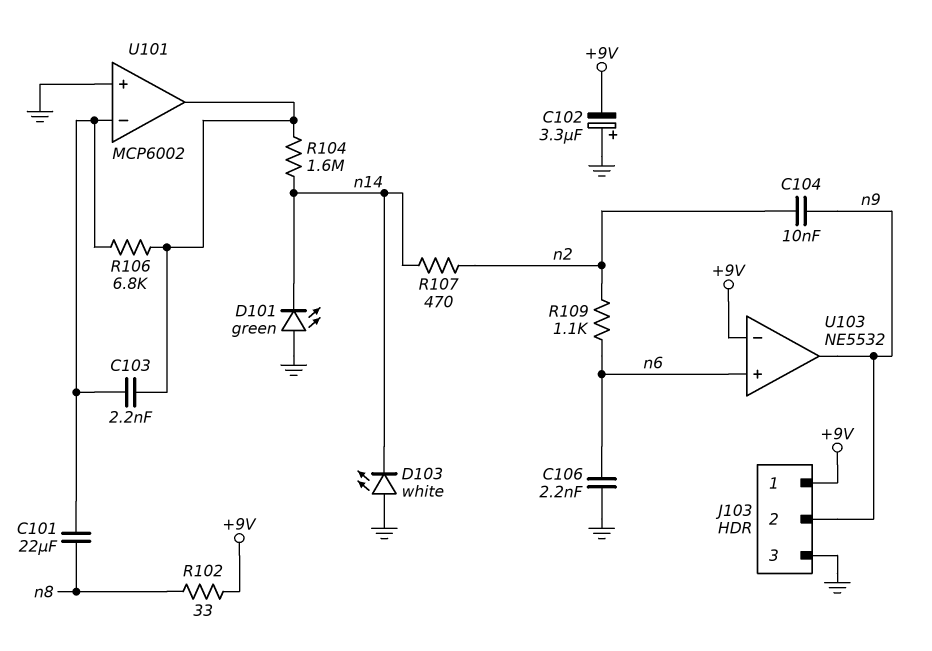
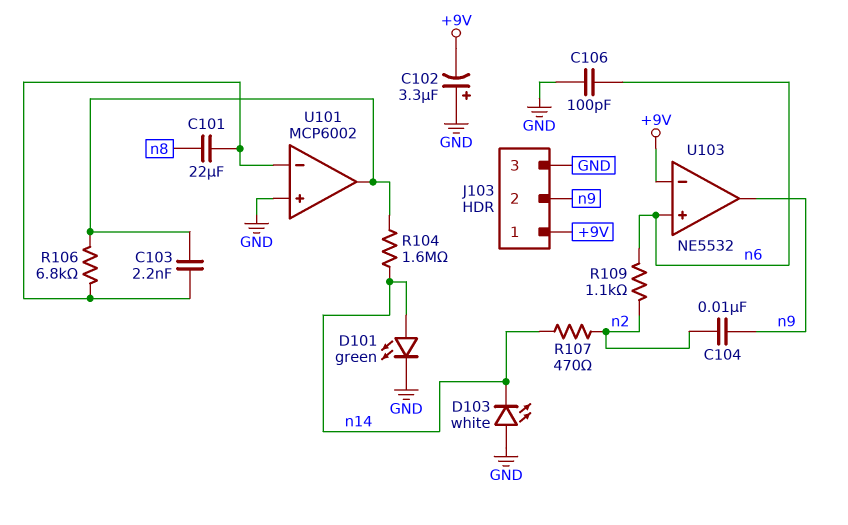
C106: 2.2nF (GND, n6) -> 100pF (GND, n6)
D101: LED green (A GND, K n14) -> LED green (A n14, K GND)
R102: 33 (+9V, n8) -> none

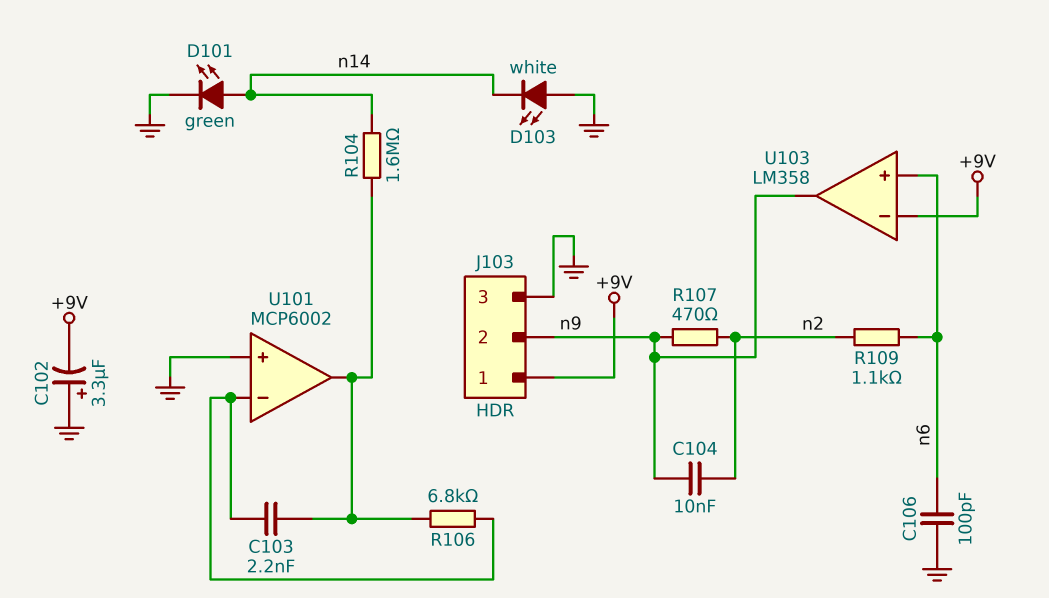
C101: 22uF (U101/in-, n8) -> none
R107: 470 (n2, n14) -> 470 (n2, n9)
U103: NE5532 -> LM358

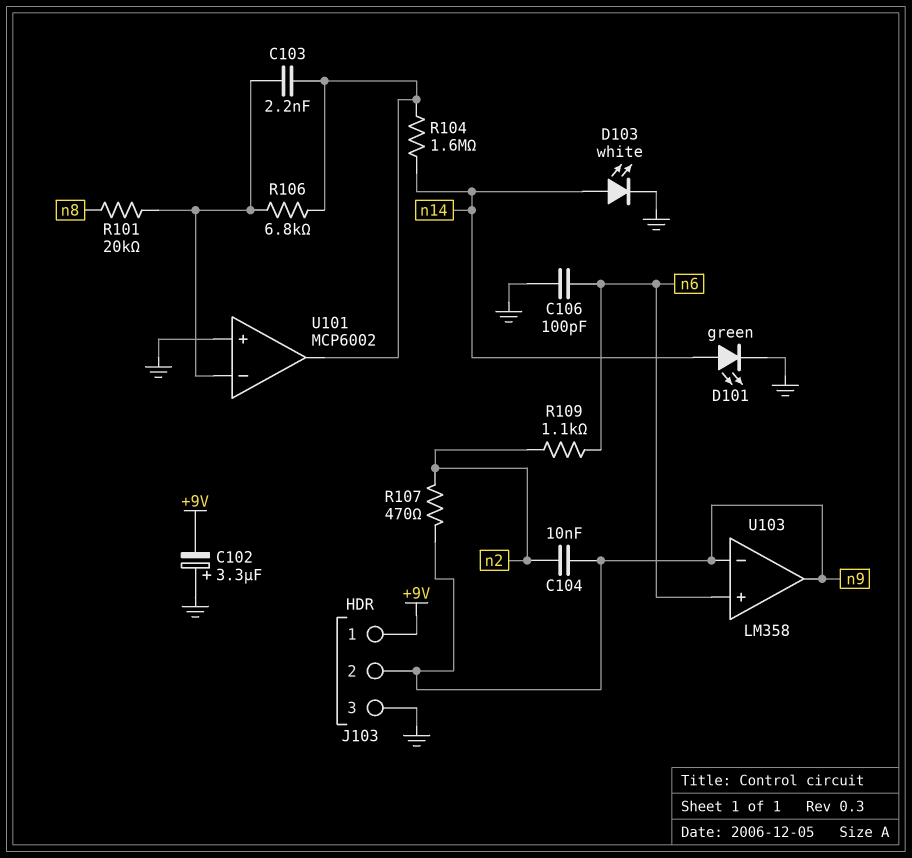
D103: LED white (A GND, K n14) -> LED white (A n14, K GND)
R101: none -> 20k (U101/in-, n8)
U103 pin in-: +9V -> n9

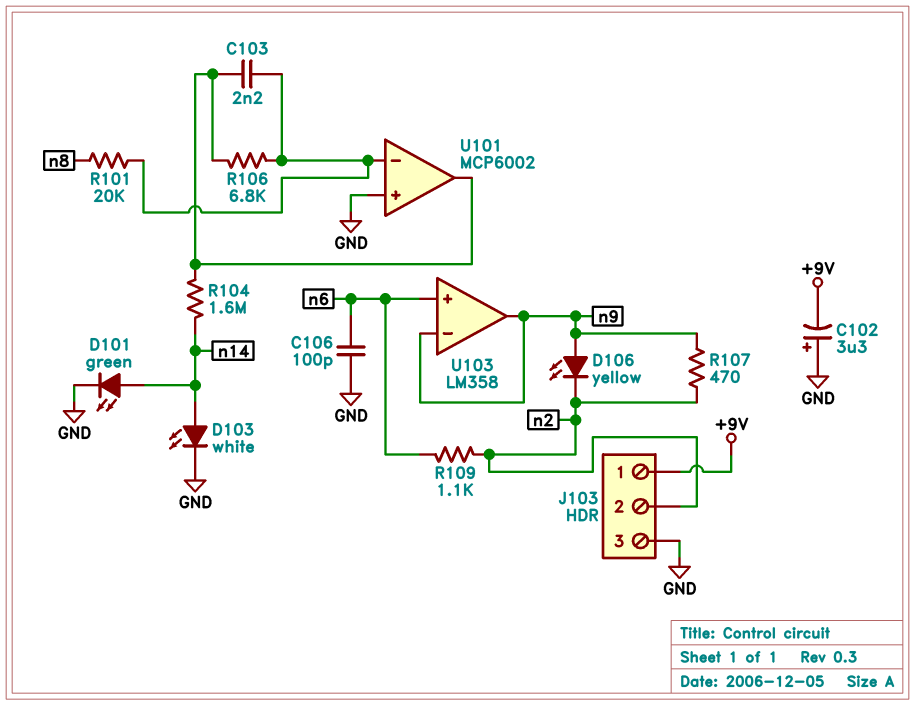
C104: 10nF (n2, n9) -> none
D106: none -> LED yellow (A n9, K n2)
J103 pin 2: n9 -> n2

